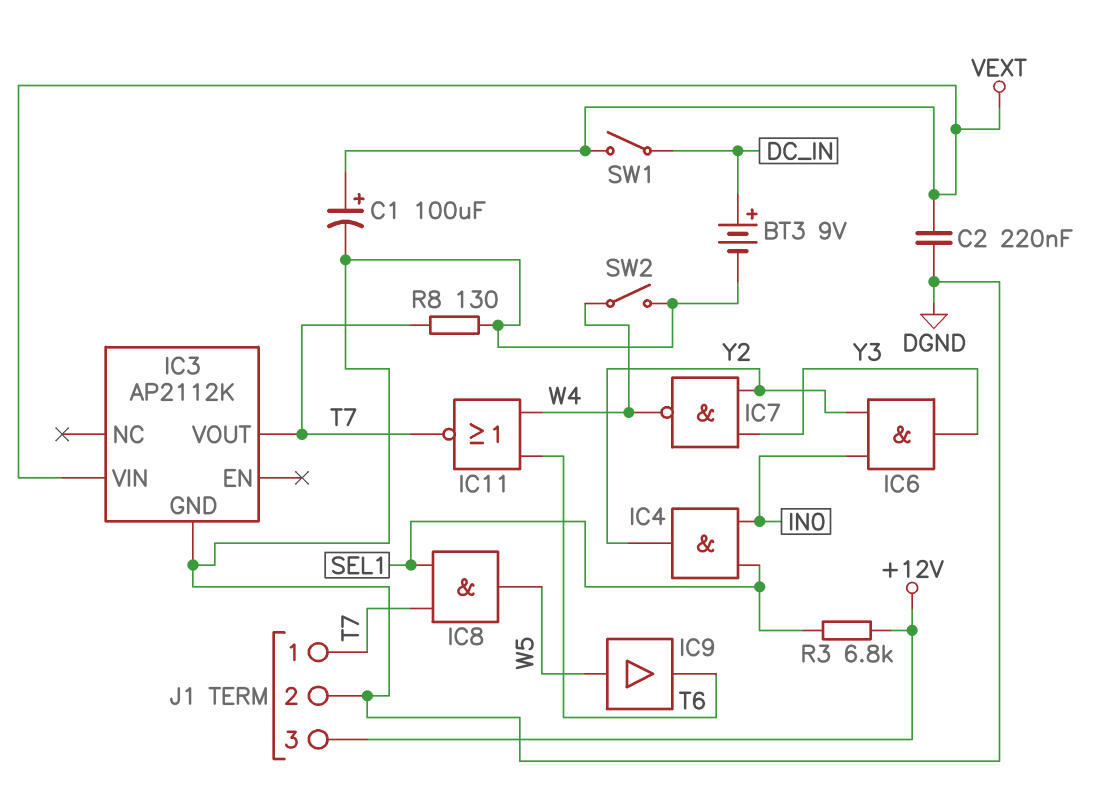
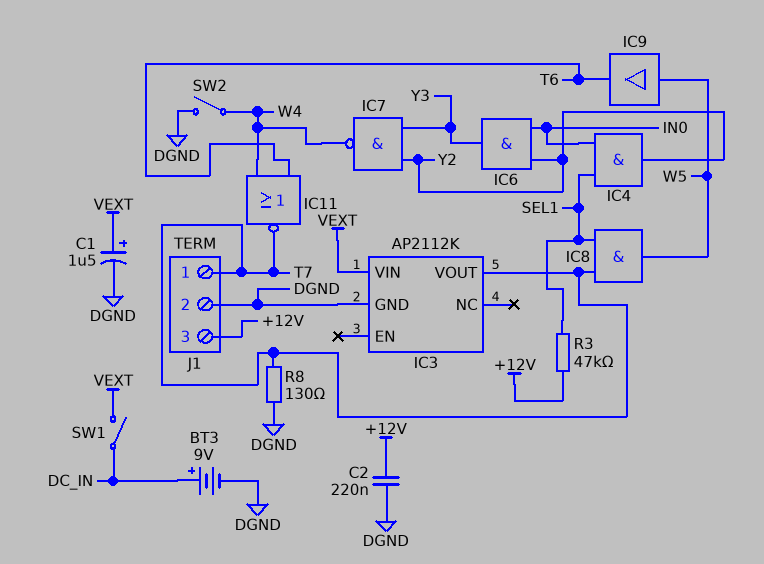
C1: 100uF (plus VEXT, minus DGND) -> 1.5uF (plus VEXT, minus DGND)
C2: 220nF (DGND, VEXT) -> 220nF (+12V, DGND)
R3: 6.8k (+12V, SEL1) -> 47k (+12V, SEL1)

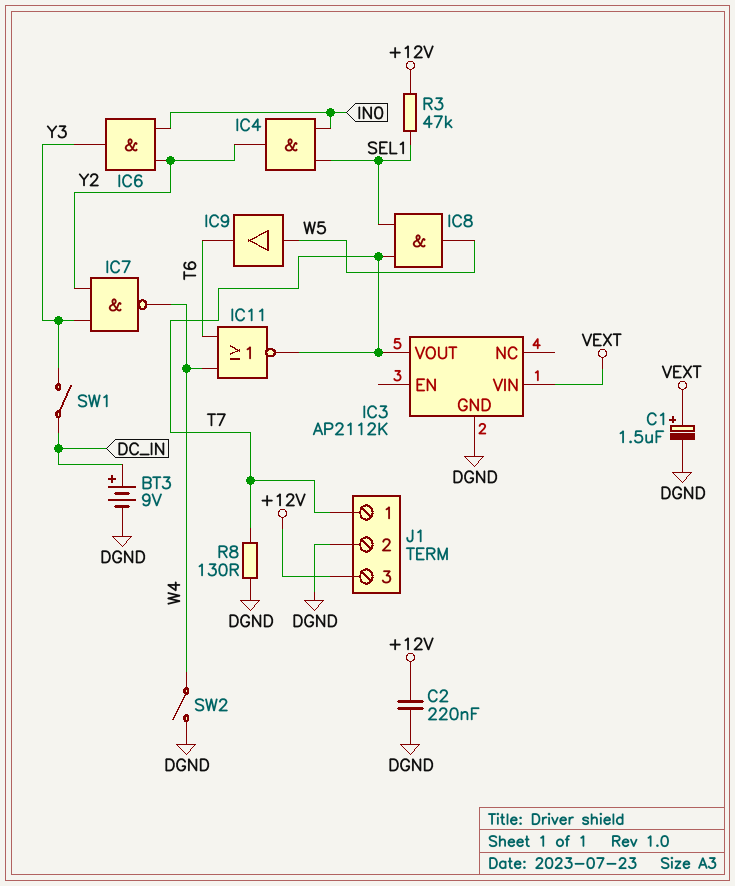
SW1: switch (DC_IN, VEXT) -> switch (DC_IN, Y3)

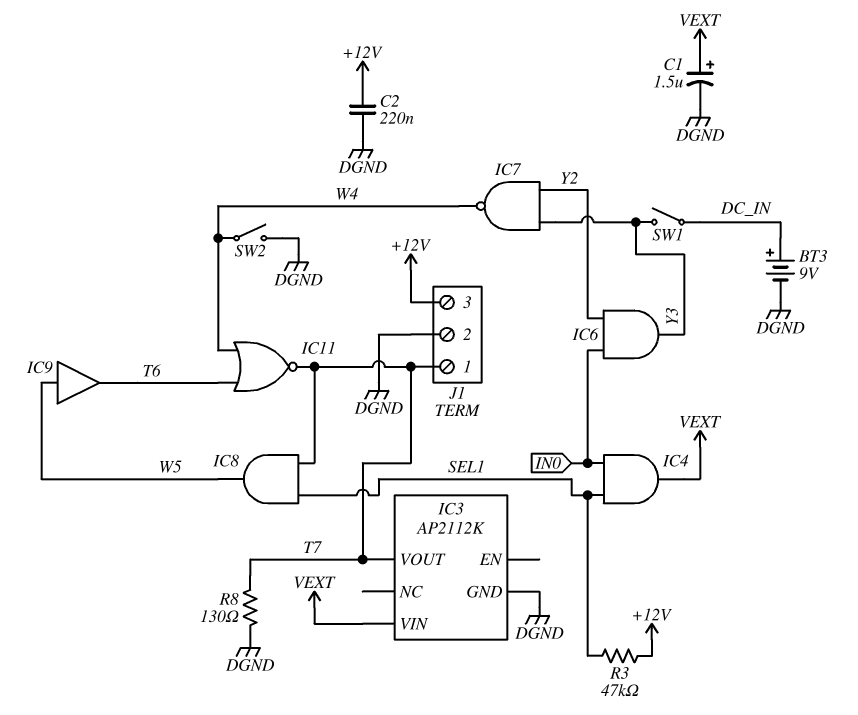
IC4: AND (in IN0, in SEL1, out Y2) -> AND (in IN0, in SEL1, out VEXT)

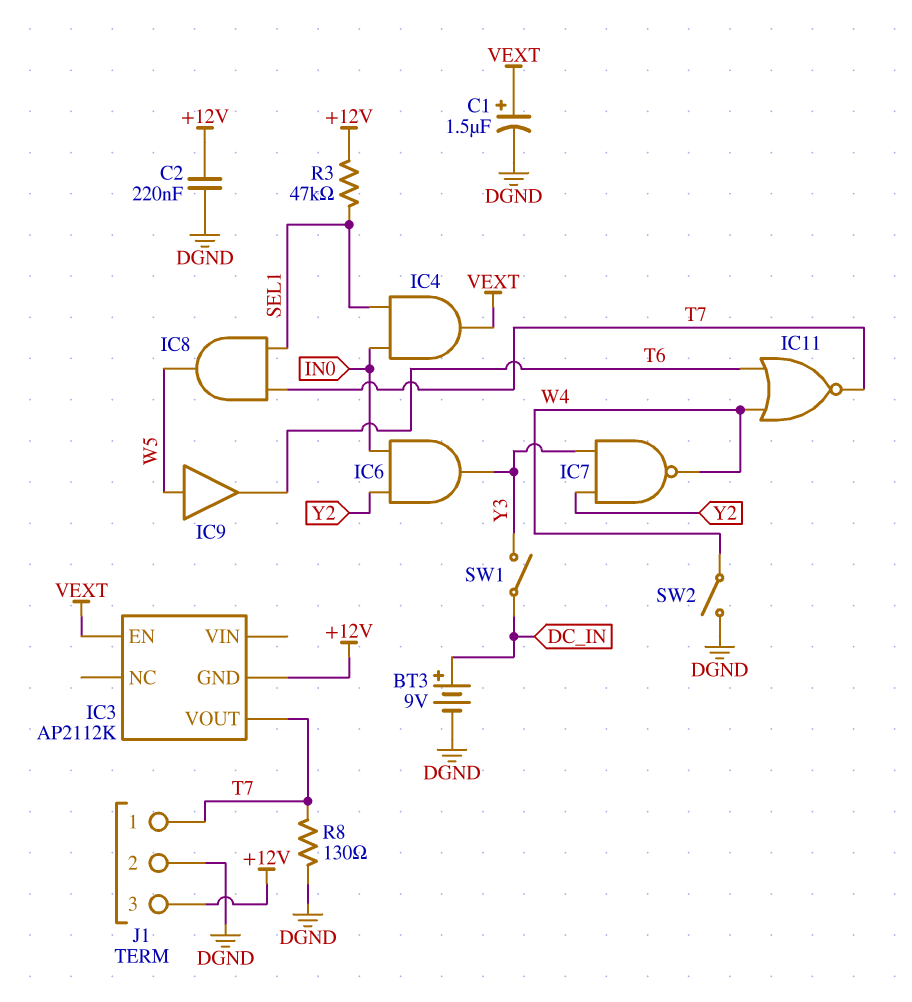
IC3 pin EN: none -> VEXT
IC3 pin GND: DGND -> +12V
IC3 pin VIN: VEXT -> none

